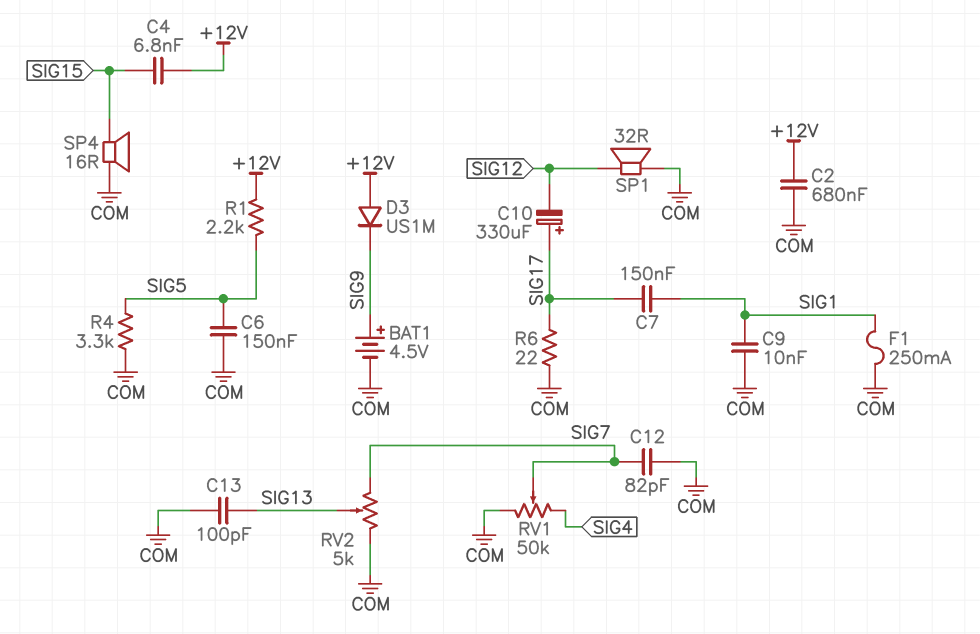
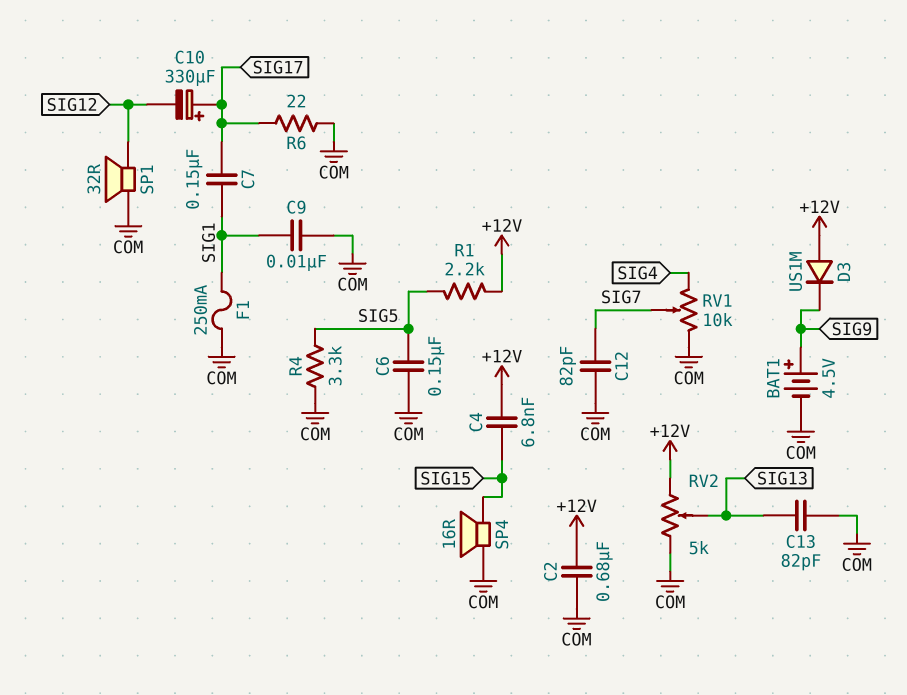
C13: 100pF (COM, SIG13) -> 82pF (COM, SIG13)
RV1: 50k (COM, SIG4, wiper SIG7) -> 10k (COM, SIG4, wiper SIG7)
RV2: 5k (COM, SIG7, wiper SIG13) -> 5k (+12V, COM, wiper SIG13)

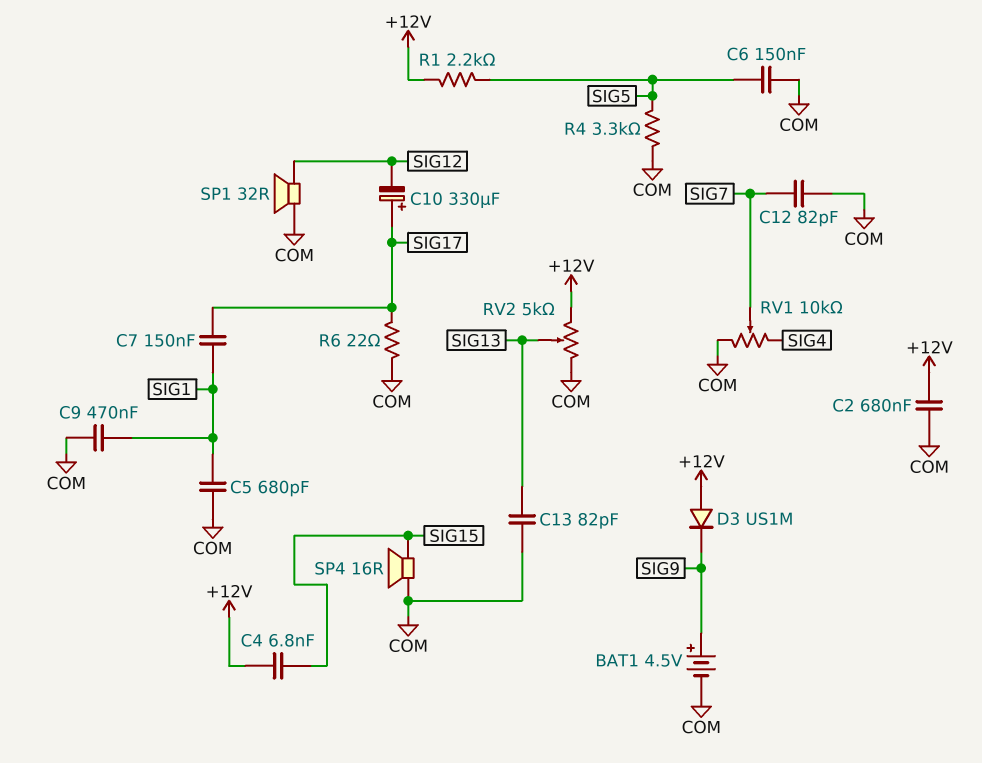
C5: none -> 680pF (COM, SIG1)
C9: 10nF (COM, SIG1) -> 470nF (COM, SIG1)
F1: 250mA (COM, SIG1) -> none

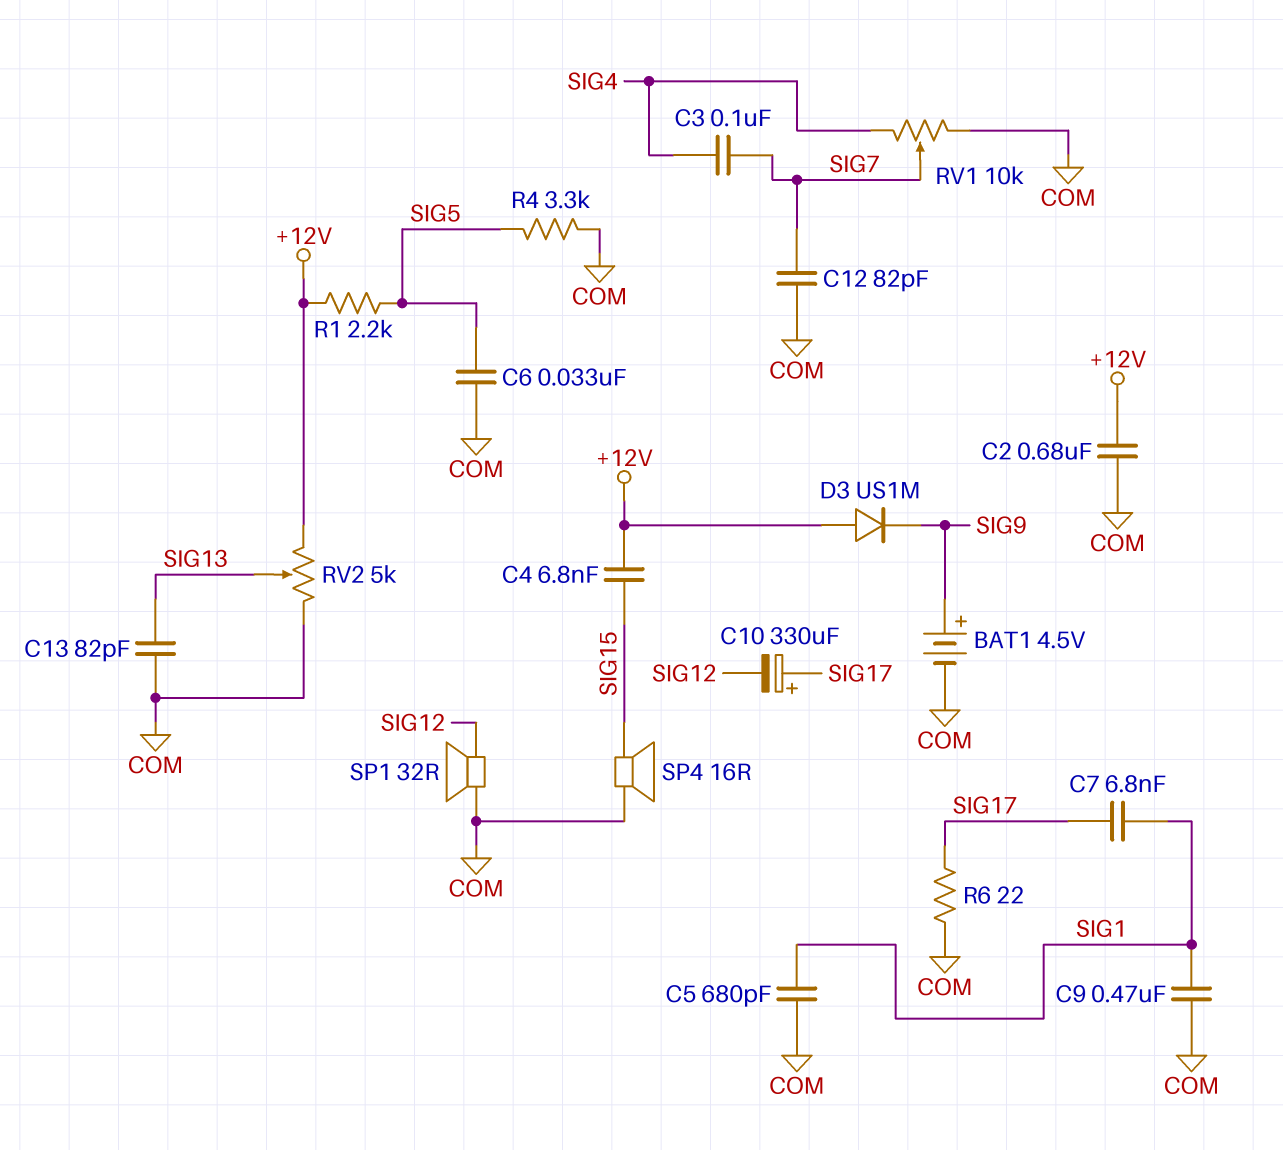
C3: none -> 100nF (SIG4, SIG7)
C6: 150nF (COM, SIG5) -> 33nF (COM, SIG5)
C7: 150nF (SIG1, SIG17) -> 6.8nF (SIG1, SIG17)

